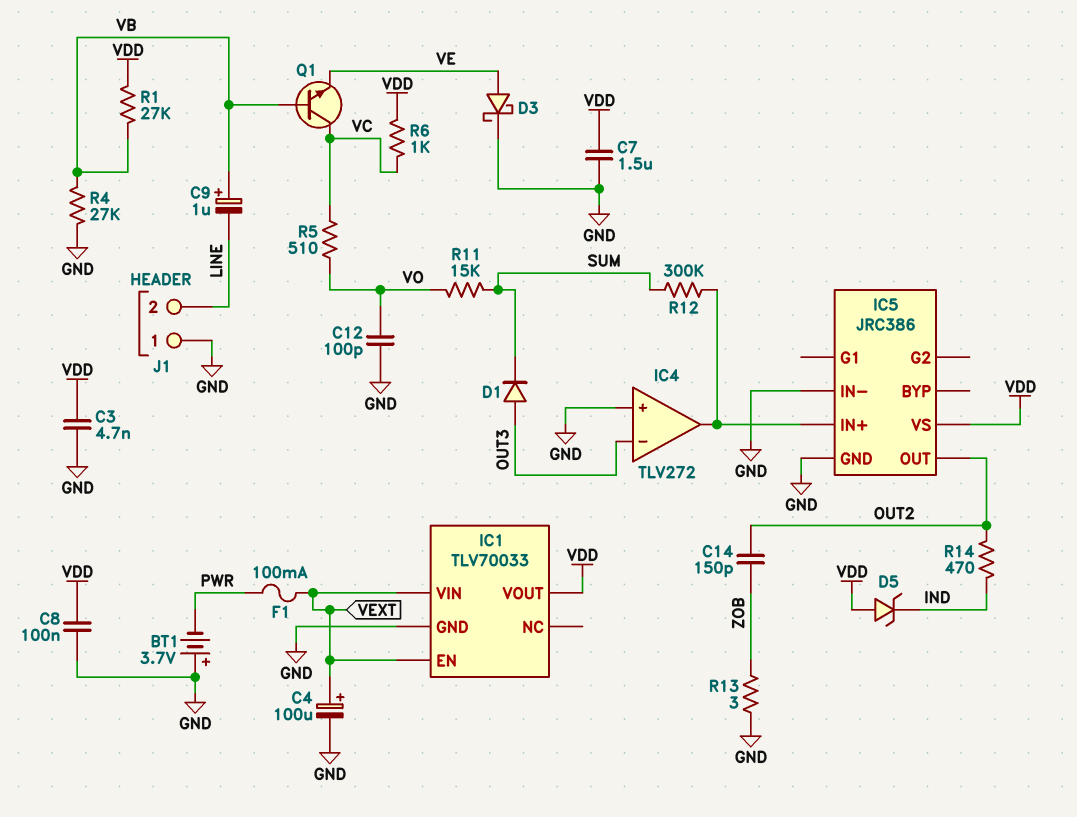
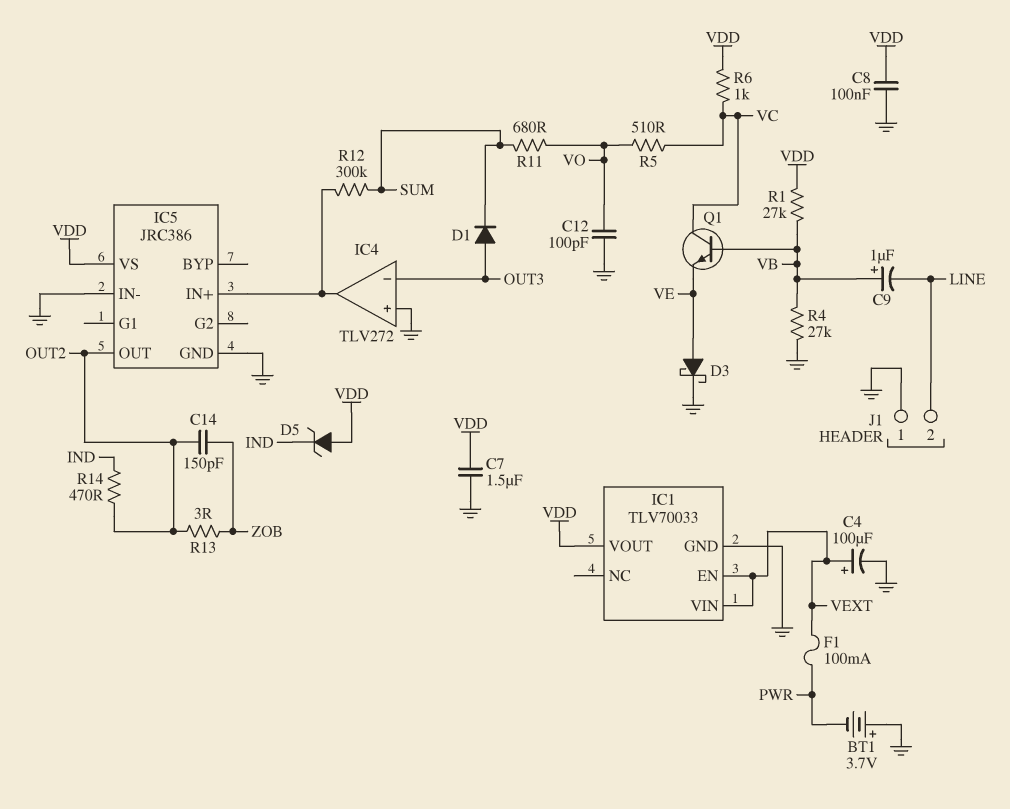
C3: 4.7nF (GND, VDD) -> none
R11: 15k (SUM, VO) -> 680 (SUM, VO)
R13: 3 (GND, ZOB) -> 3 (OUT2, ZOB)

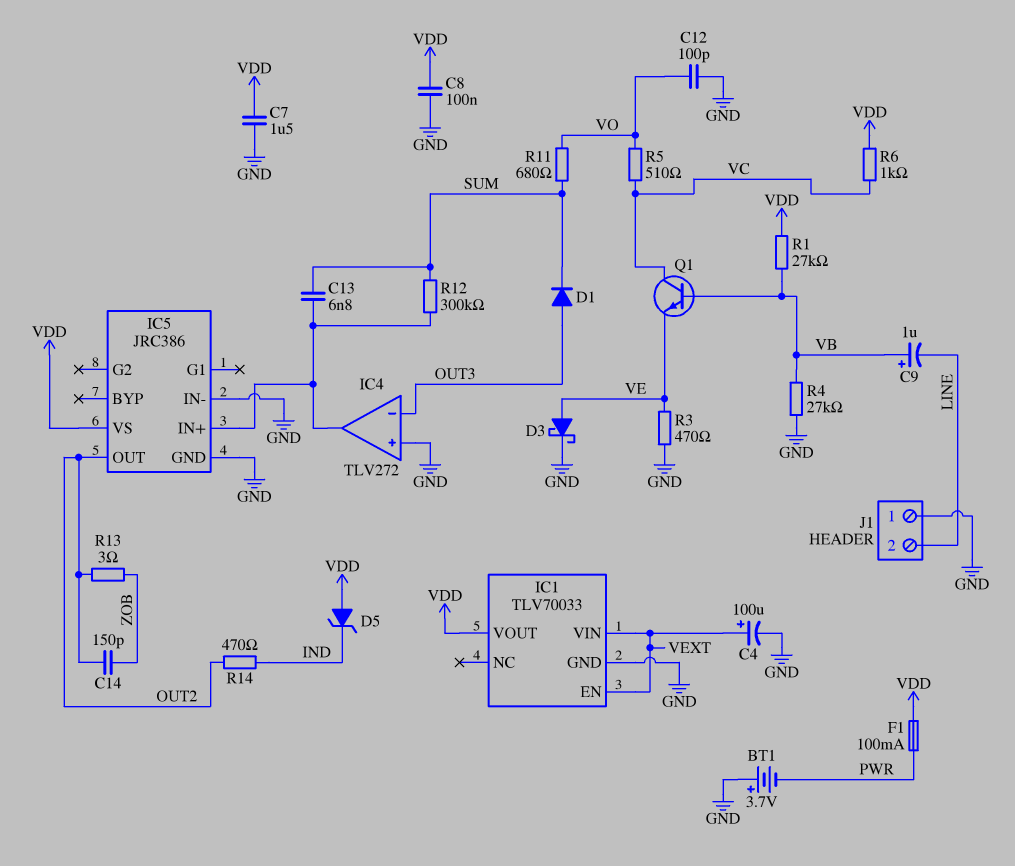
C13: none -> 6.8nF (IC4/out, SUM)
F1: 100mA (PWR, VEXT) -> 100mA (PWR, VDD)
R3: none -> 470 (GND, VE)

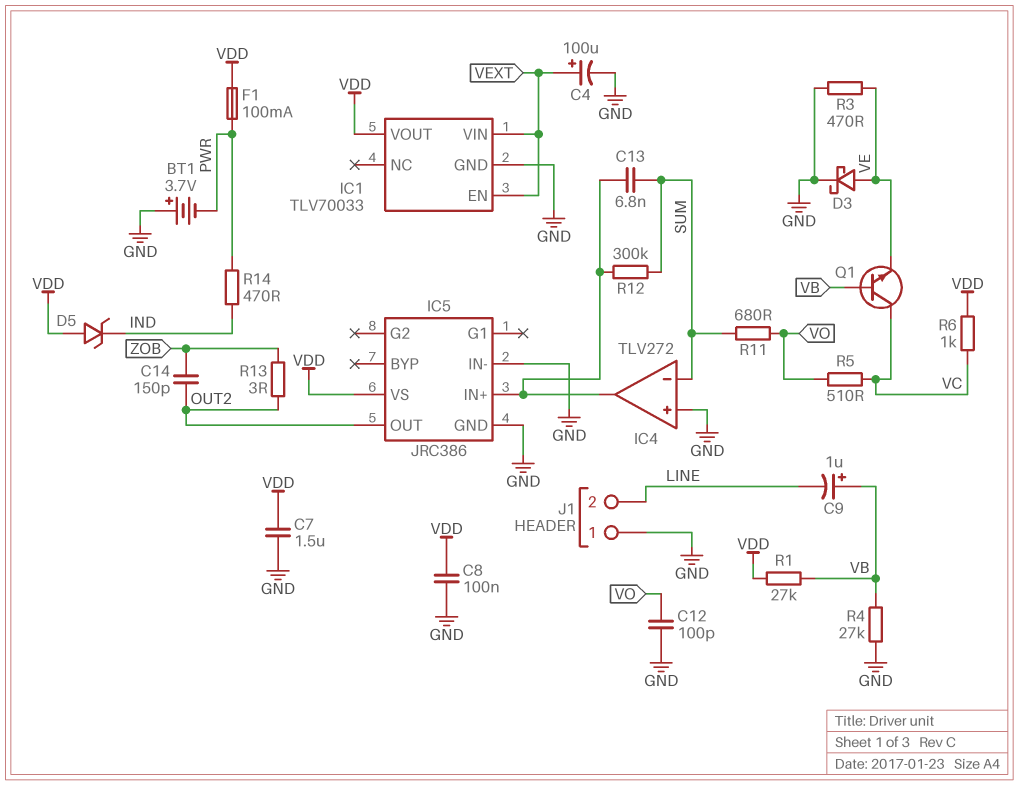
D1: diode (A OUT3, K SUM) -> none
IC4 pin in-: OUT3 -> SUM
R14: 470 (IND, OUT2) -> 470 (IND, PWR)

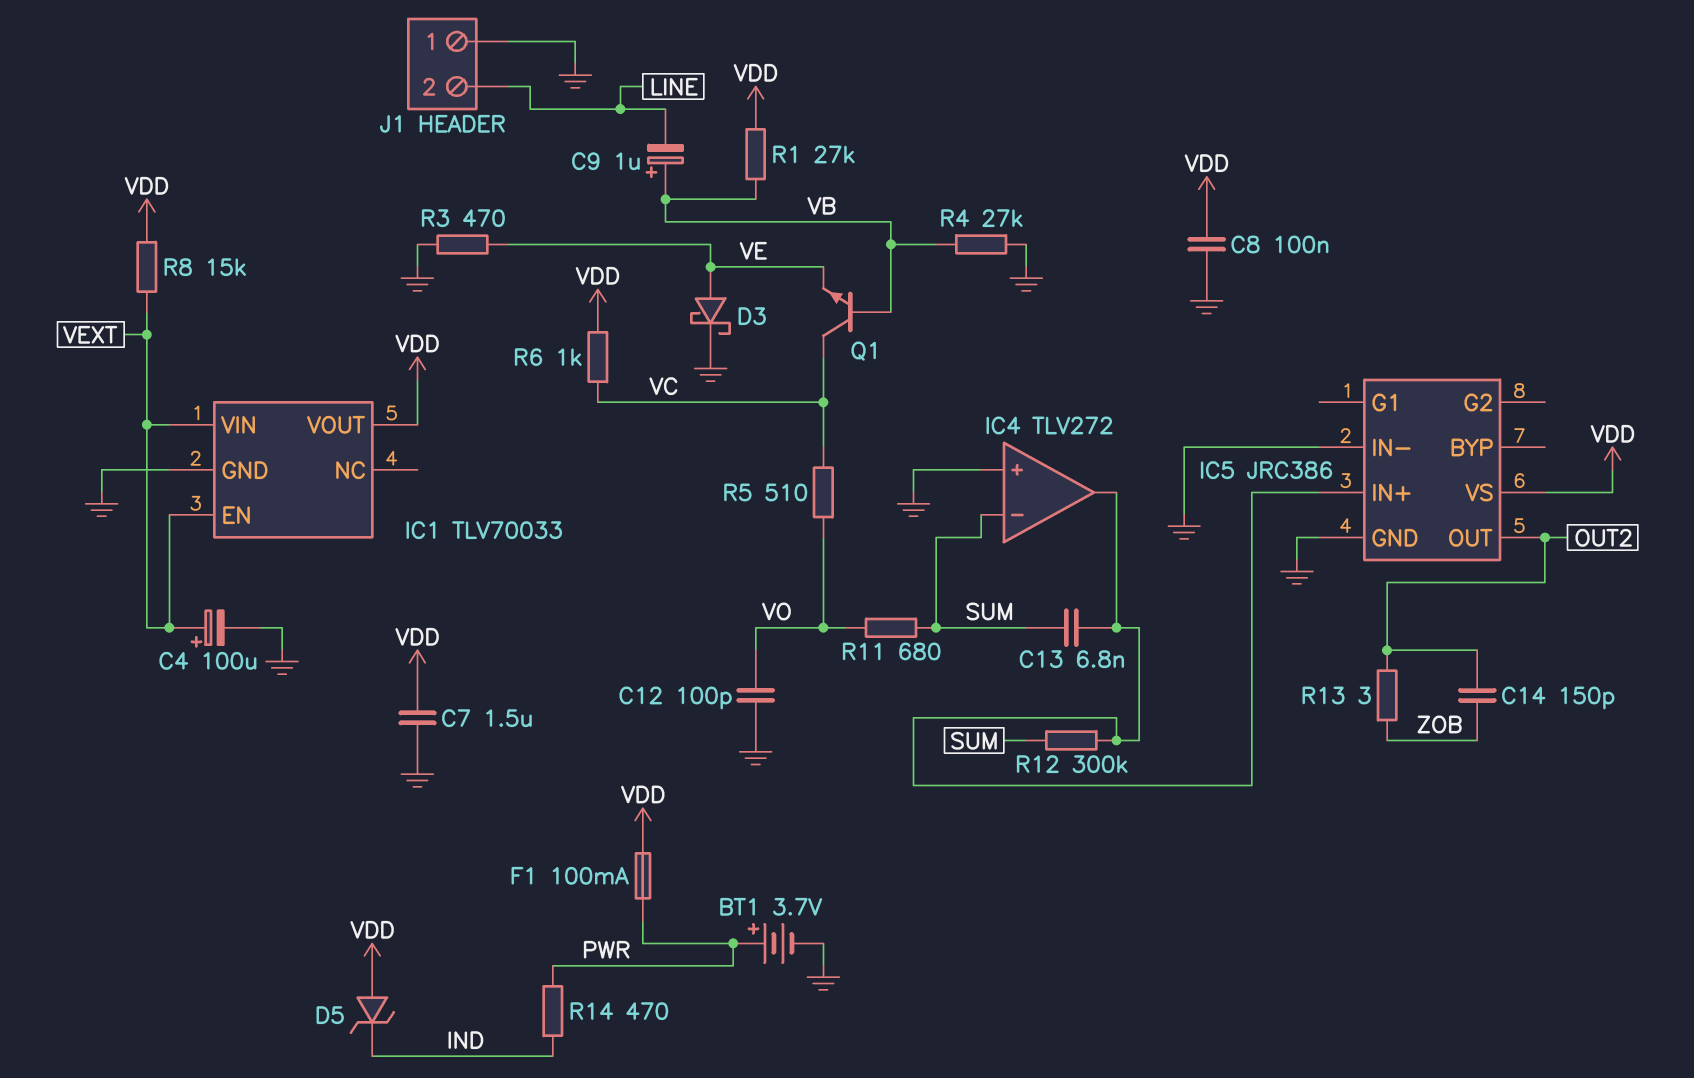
BT1: 3.7V (plus GND, minus PWR) -> 3.7V (plus PWR, minus GND)
R8: none -> 15k (VDD, VEXT)

